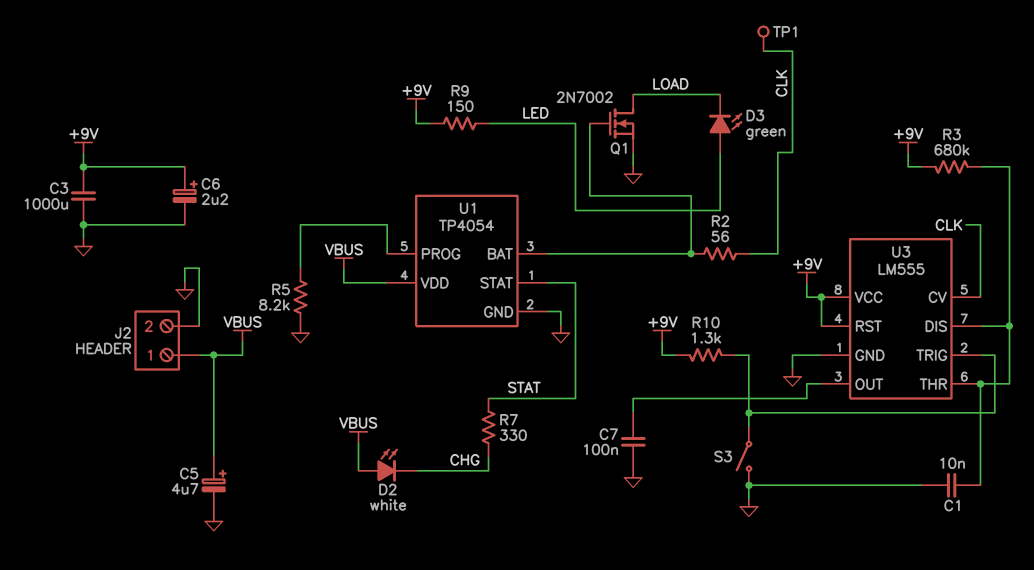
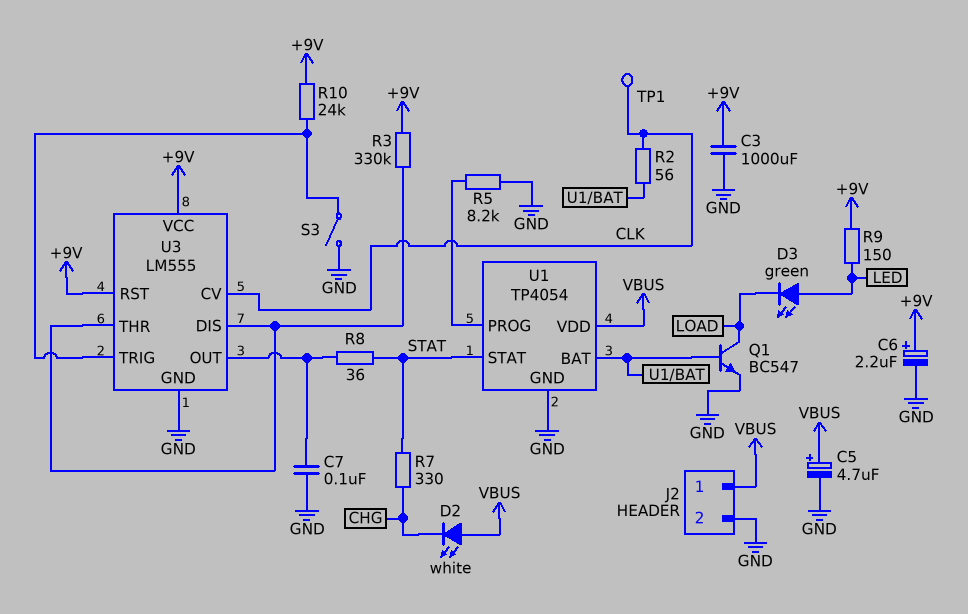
C1: 10nF (GND, U3/DIS) -> none
Q1: NMOS 2N7002 (G U1/BAT, D LOAD, S GND) -> NPN BC547 (B U1/BAT, C LOAD, E GND)
R3: 680k (+9V, U3/DIS) -> 330k (+9V, U3/DIS)
R8: none -> 36 (STAT, U3/OUT)
R10: 1.3k (+9V, U3/TRIG) -> 24k (+9V, U3/TRIG)

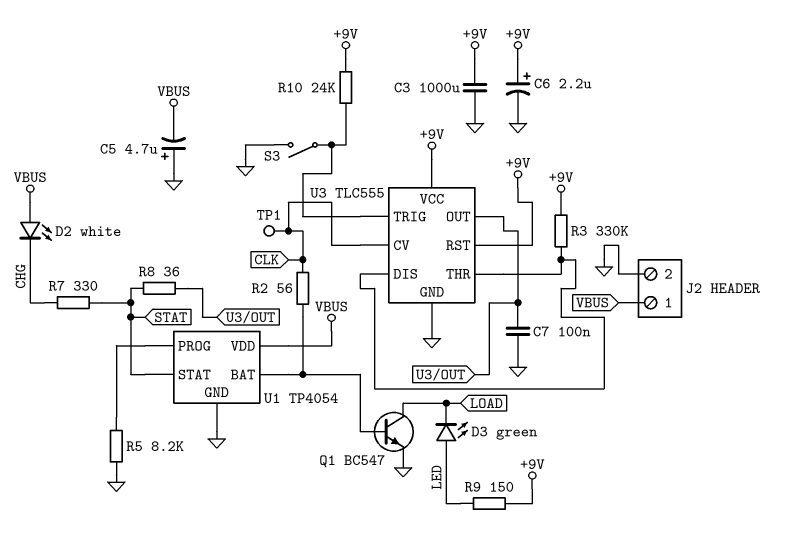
C5: 4.7uF (plus VBUS, minus GND) -> 4.7uF (plus GND, minus VBUS)
U3: LM555 -> TLC555

